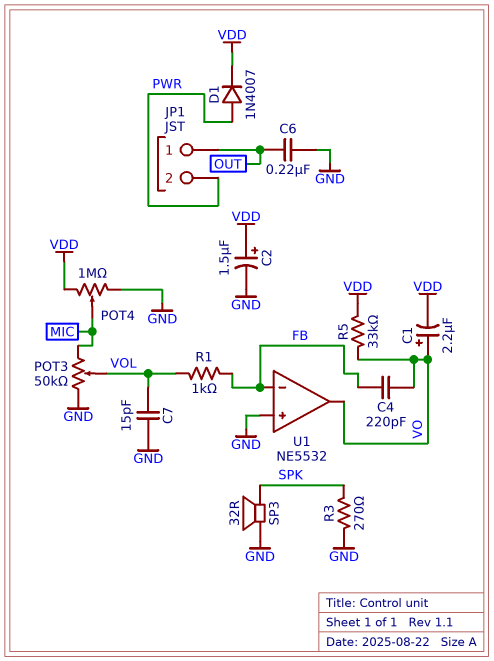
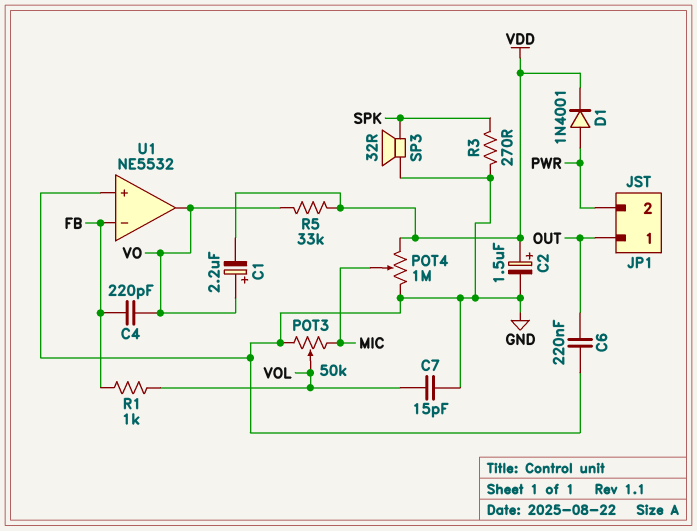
D1: diode 1N4007 (A PWR, K VDD) -> diode 1N4001 (A PWR, K VDD)

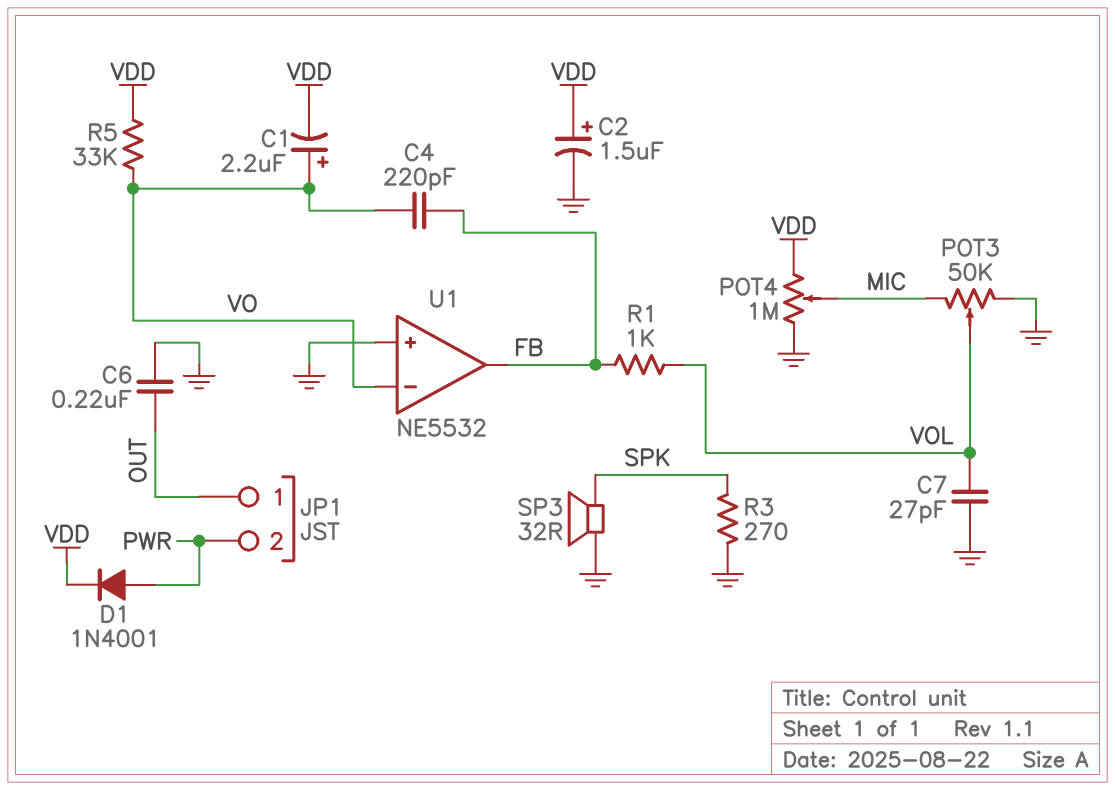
C7: 15pF (GND, VOL) -> 27pF (GND, VOL)
U1 pin in-: FB -> VO
U1 pin out: VO -> FB

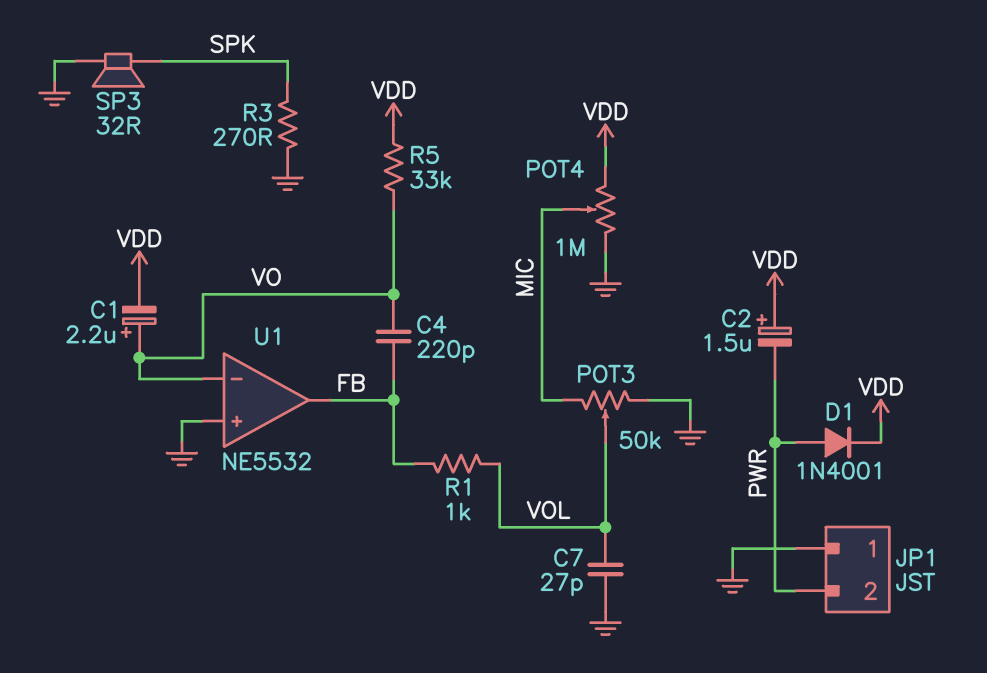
C2: 1.5uF (plus VDD, minus GND) -> 1.5uF (plus VDD, minus PWR)
C6: 220nF (GND, OUT) -> none
JP1 pin 1: OUT -> GND

